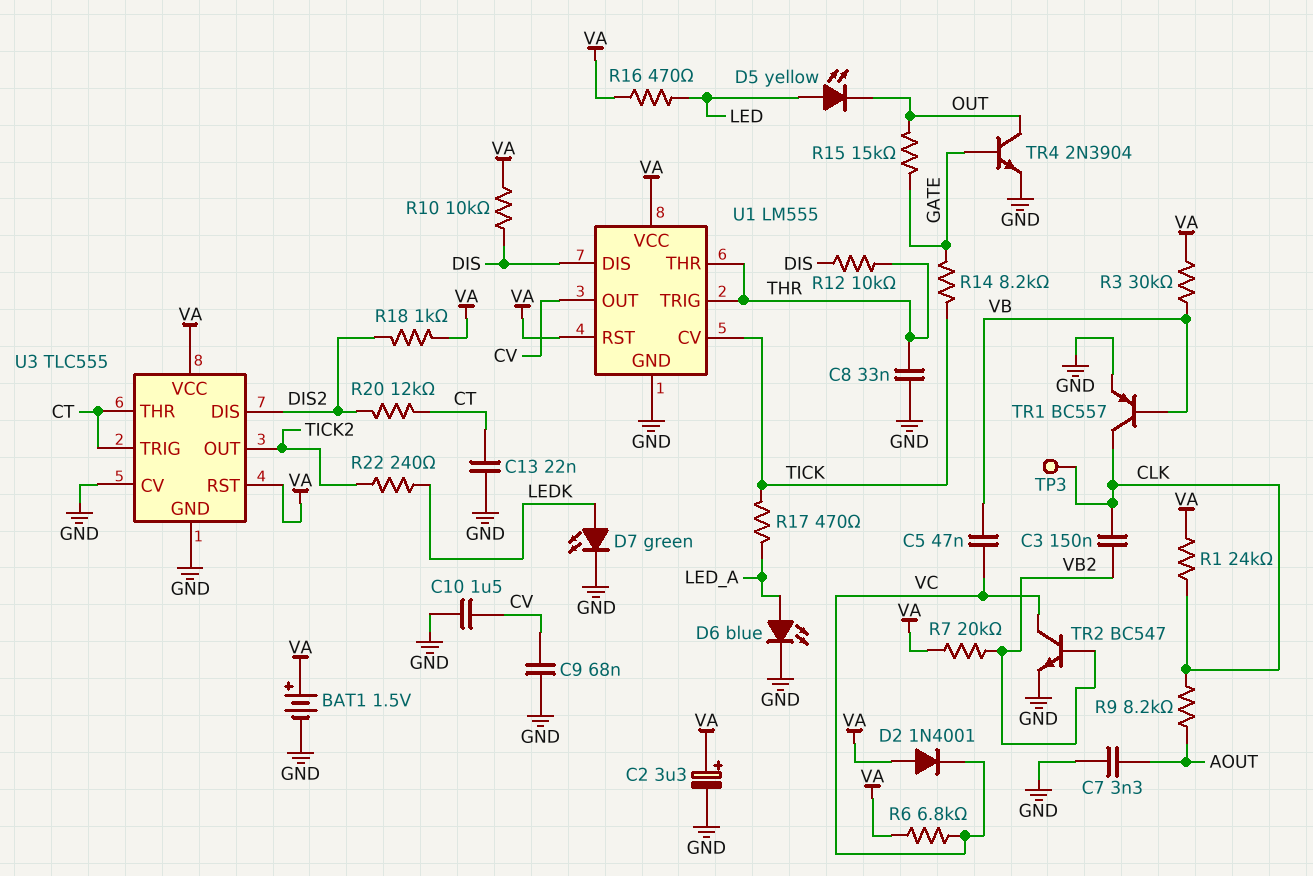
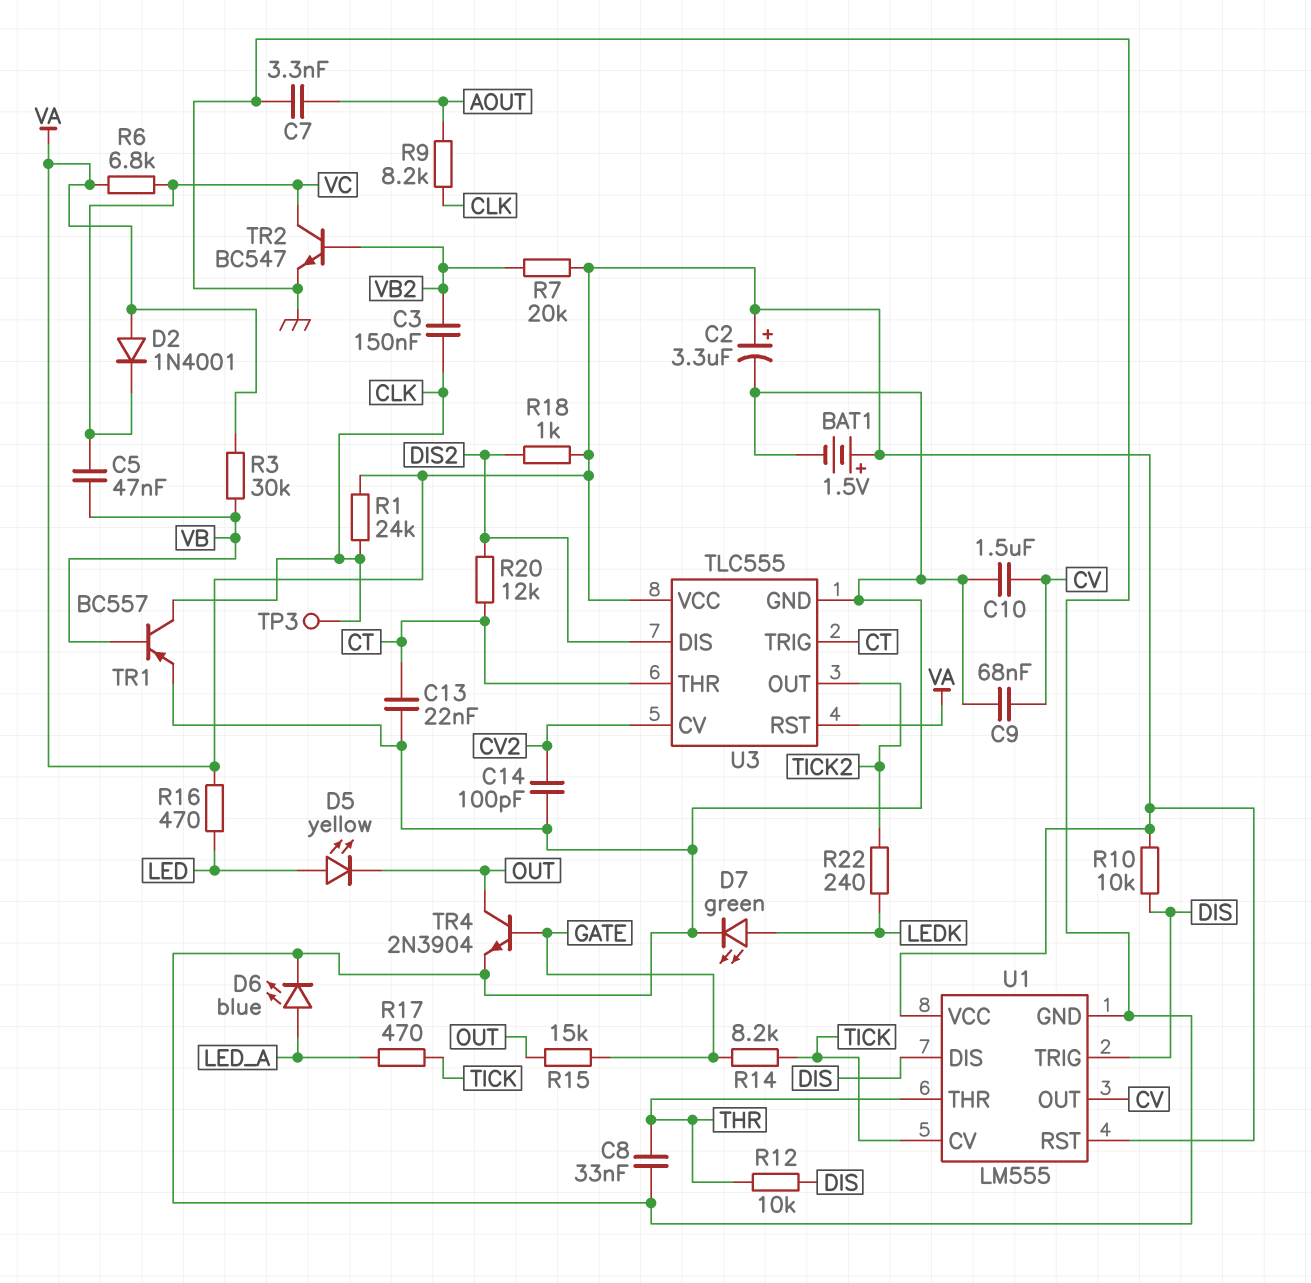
C14: none -> 100pF (CV2, GND)
U1 pin TRIG: THR -> DIS
U3 pin CV: GND -> CV2

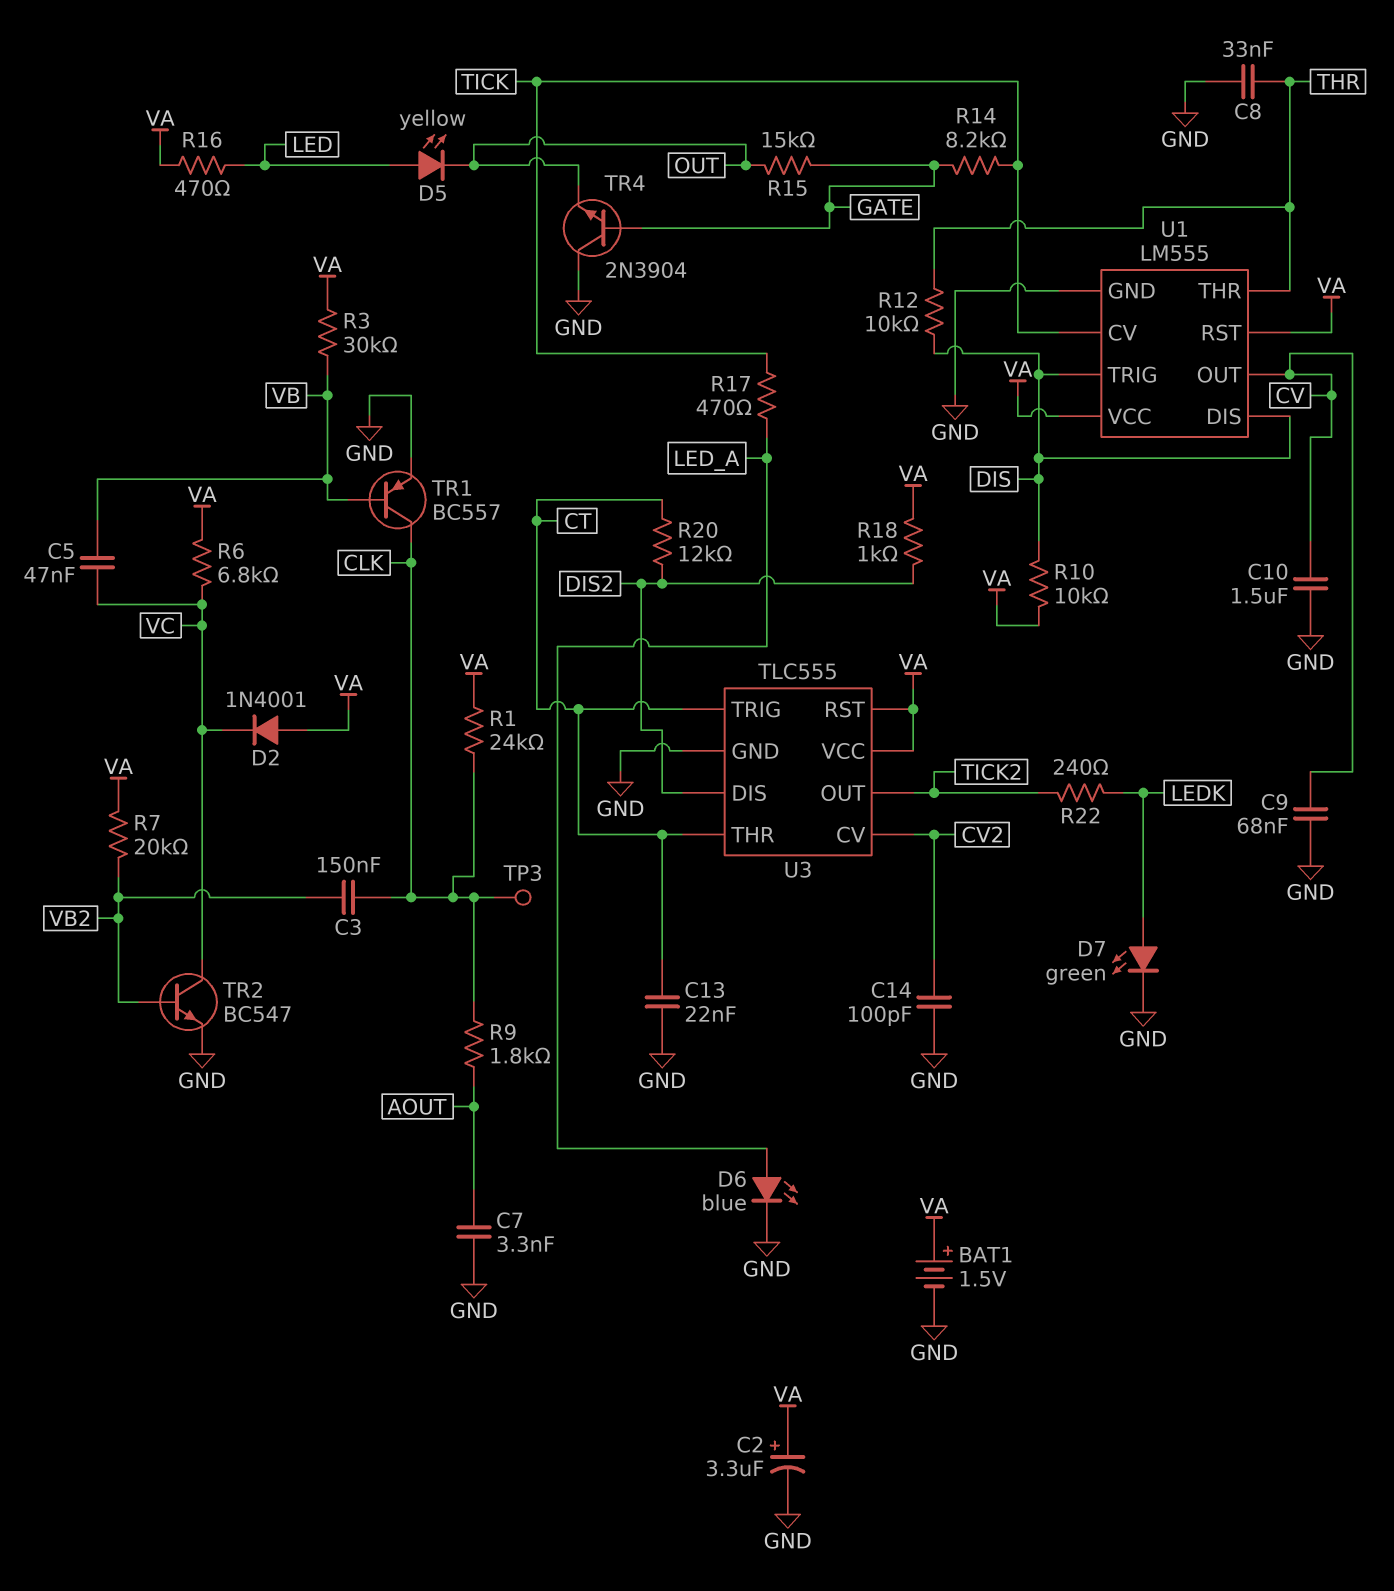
R9: 8.2k (AOUT, CLK) -> 1.8k (AOUT, CLK)
TR4: NPN 2N3904 (B GATE, C OUT, E GND) -> NPN 2N3904 (B GATE, C GND, E OUT)

